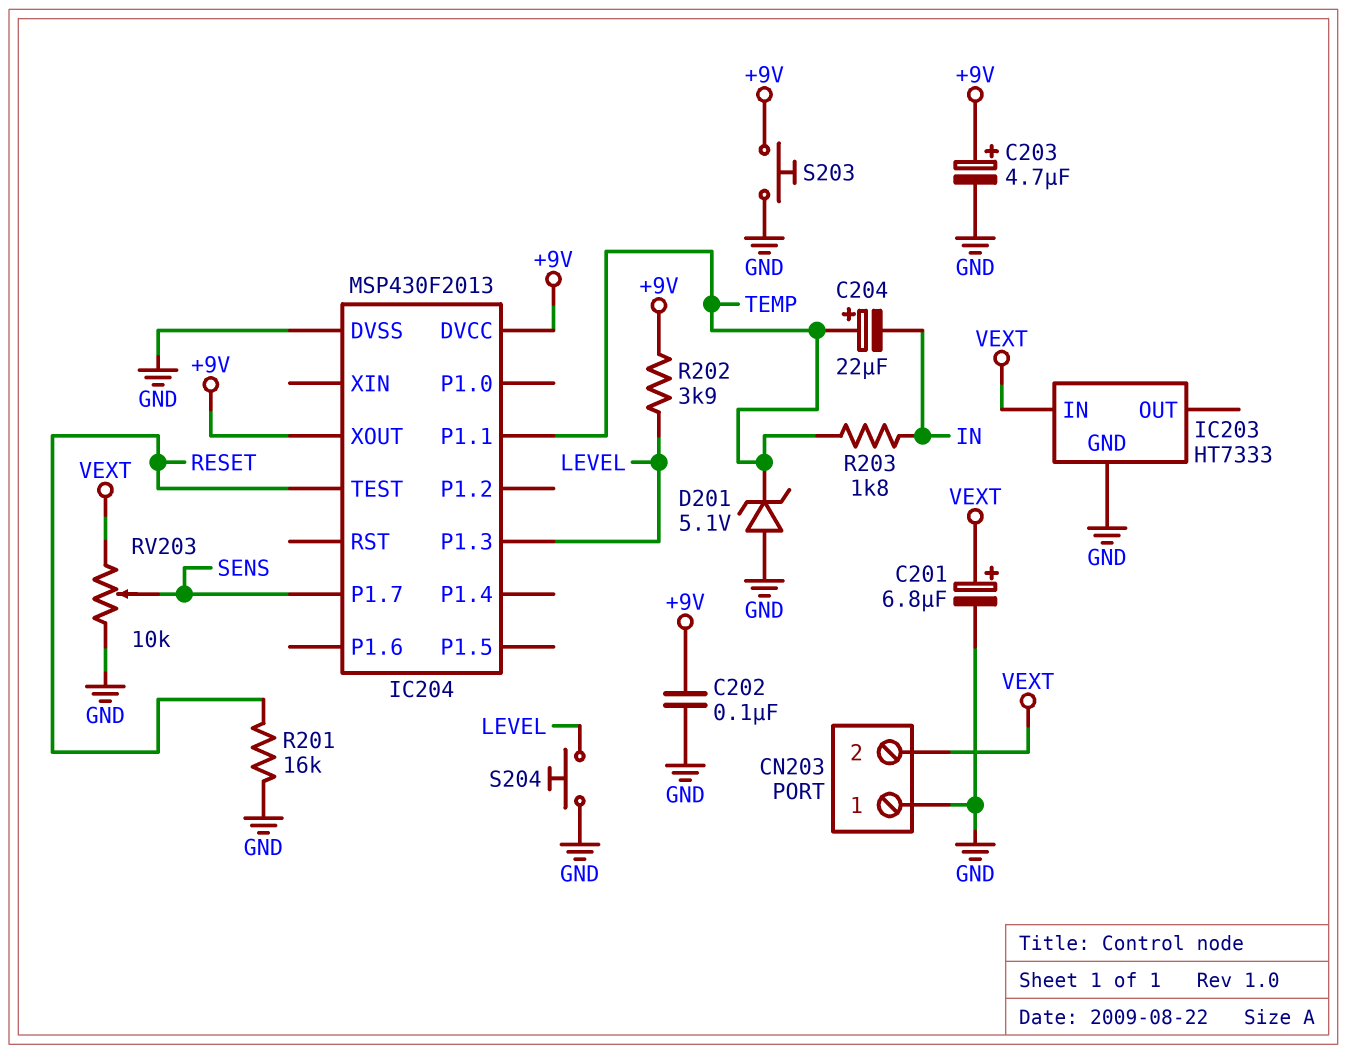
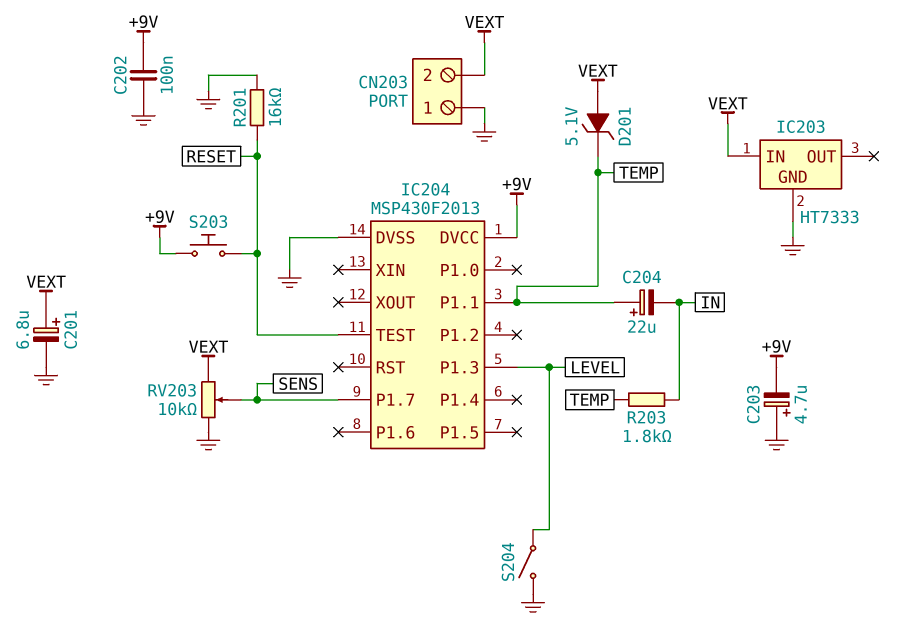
C203: 4.7uF (plus +9V, minus GND) -> 4.7uF (plus GND, minus +9V)
D201: zener 5.1V (A GND, K TEMP) -> zener 5.1V (A VEXT, K TEMP)
IC204 pin XOUT: +9V -> none
R202: 3.9k (+9V, LEVEL) -> none
S203: button (+9V, GND) -> button (+9V, RESET)
S204: button (GND, LEVEL) -> switch (GND, LEVEL)

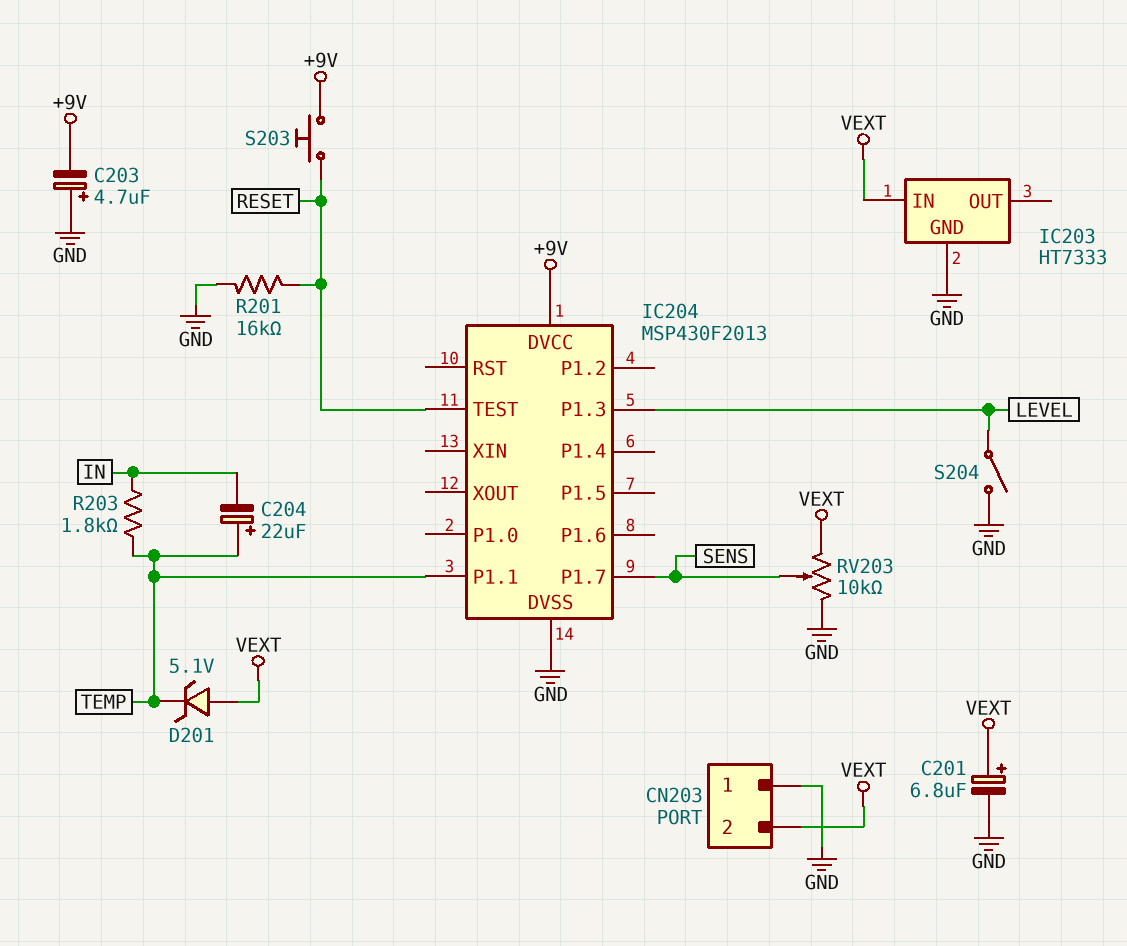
C202: 100nF (+9V, GND) -> none

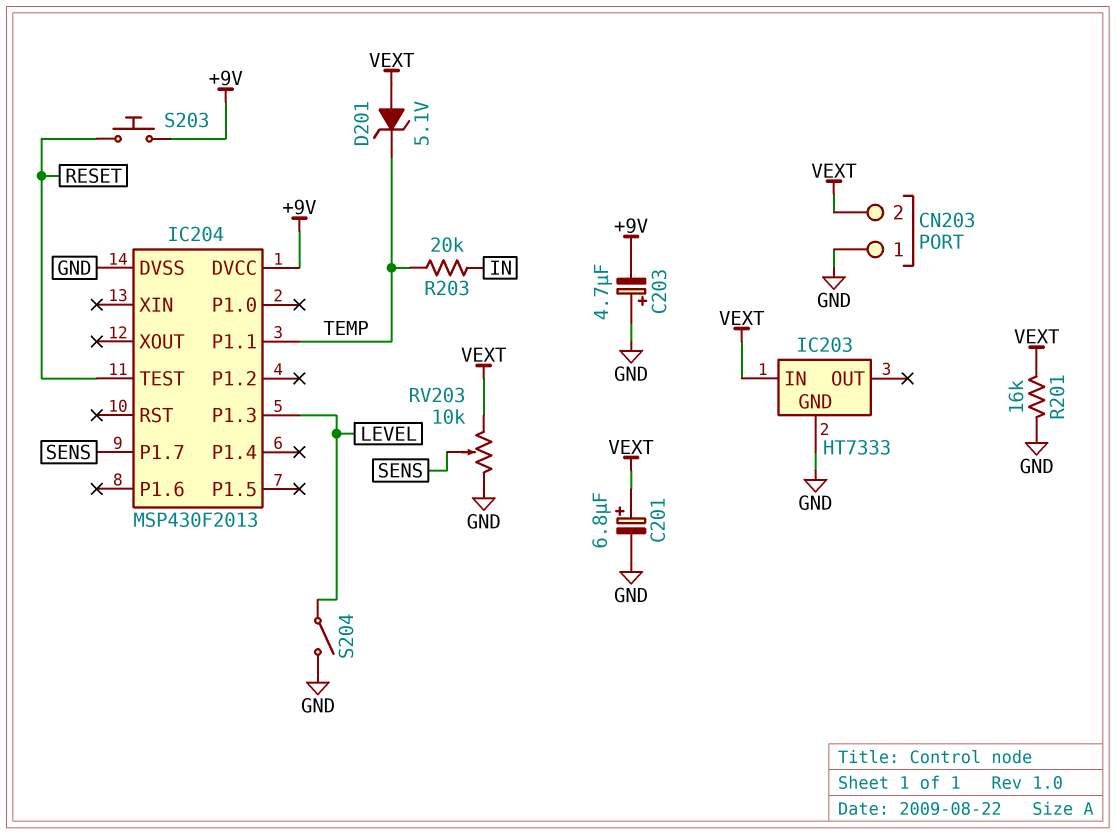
C204: 22uF (plus TEMP, minus IN) -> none
R201: 16k (GND, RESET) -> 16k (GND, VEXT)
R203: 1.8k (IN, TEMP) -> 20k (IN, TEMP)

